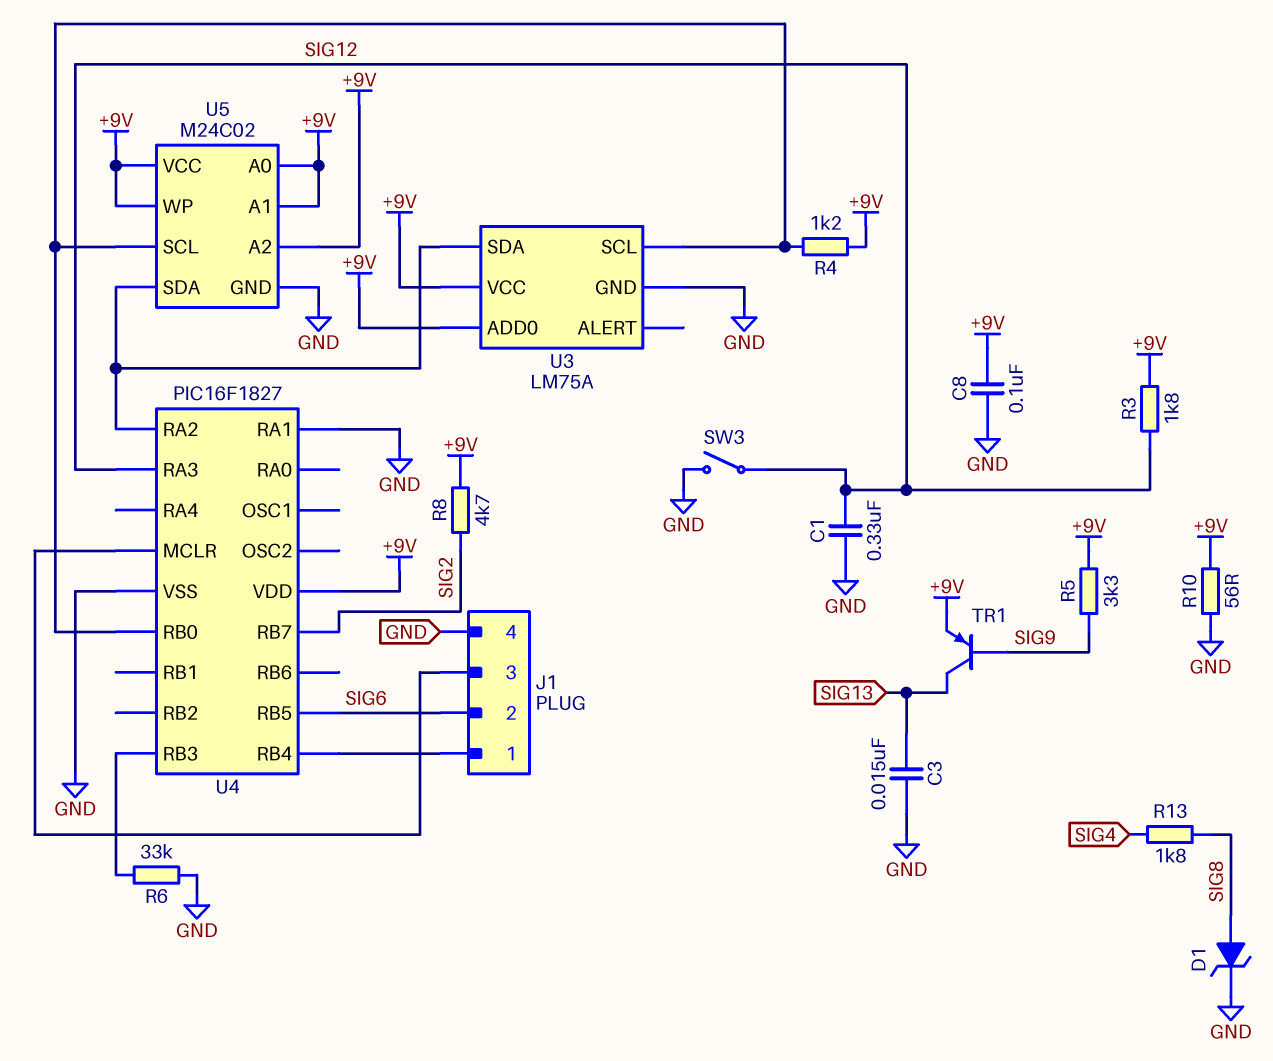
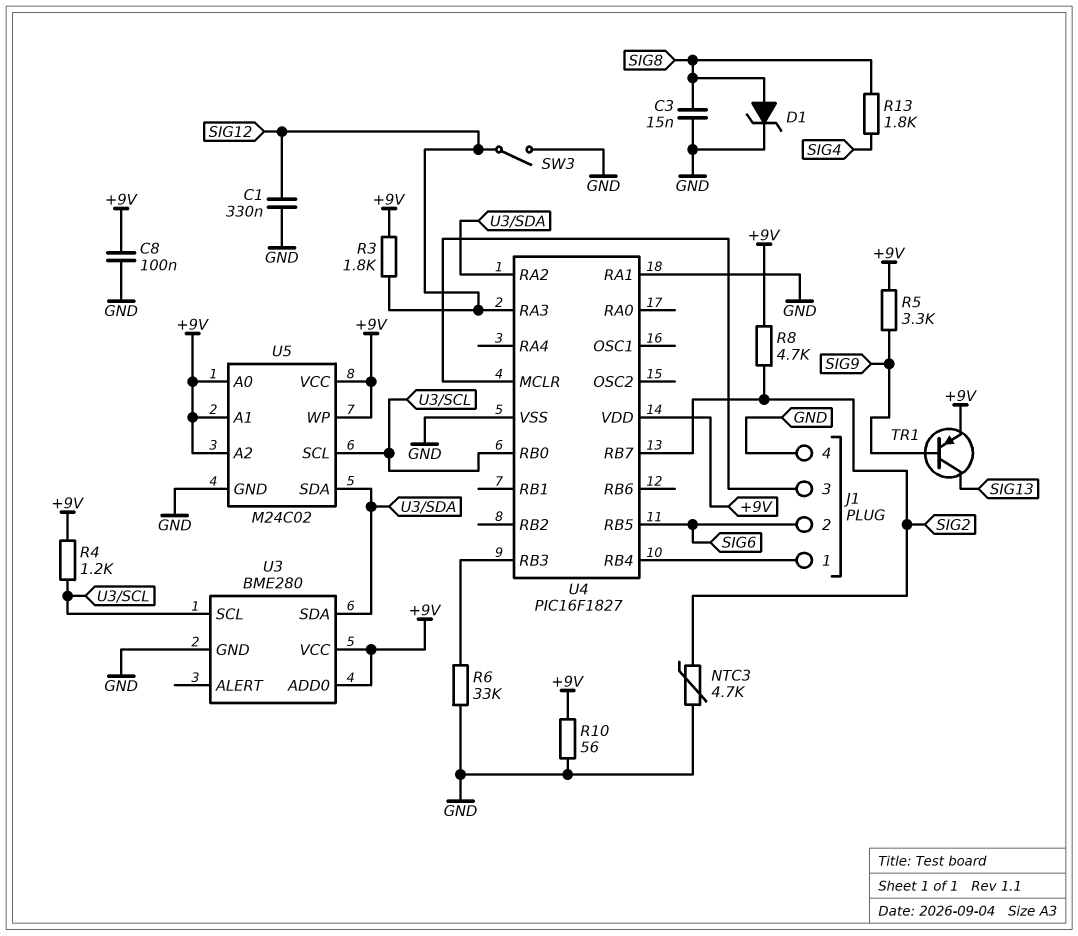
C3: 15nF (GND, SIG13) -> 15nF (GND, SIG8)
NTC3: none -> 4.7k (GND, SIG2)
U3: LM75A -> BME280

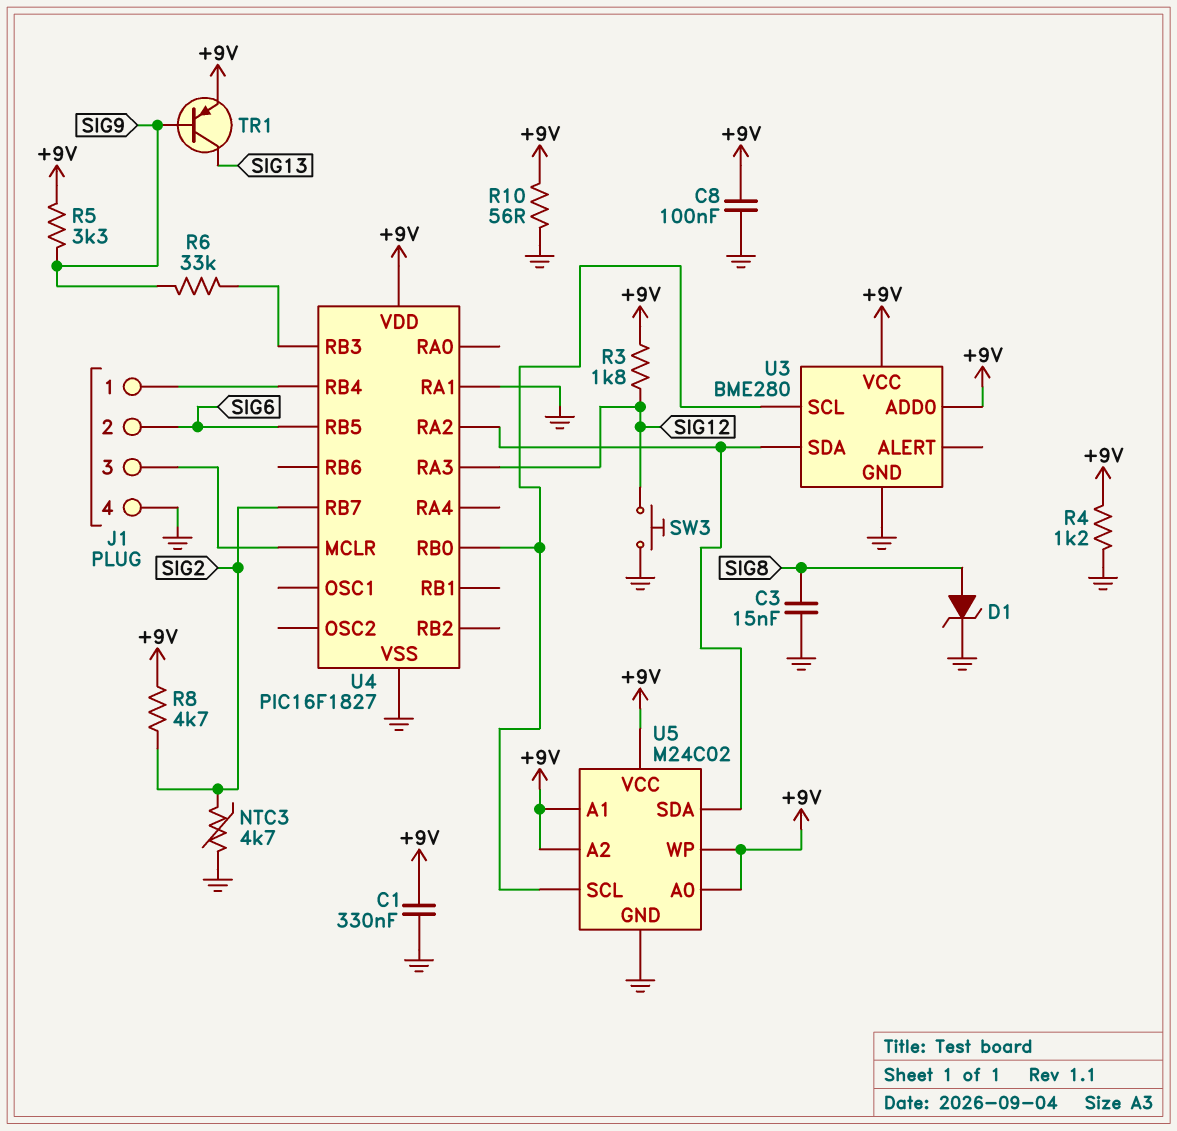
C1: 330nF (GND, SIG12) -> 330nF (+9V, GND)
R4: 1.2k (+9V, U3/SCL) -> 1.2k (+9V, GND)
R6: 33k (GND, U4/RB3) -> 33k (SIG9, U4/RB3)
R13: 1.8k (SIG4, SIG8) -> none
SW3: switch (GND, SIG12) -> button (GND, SIG12)

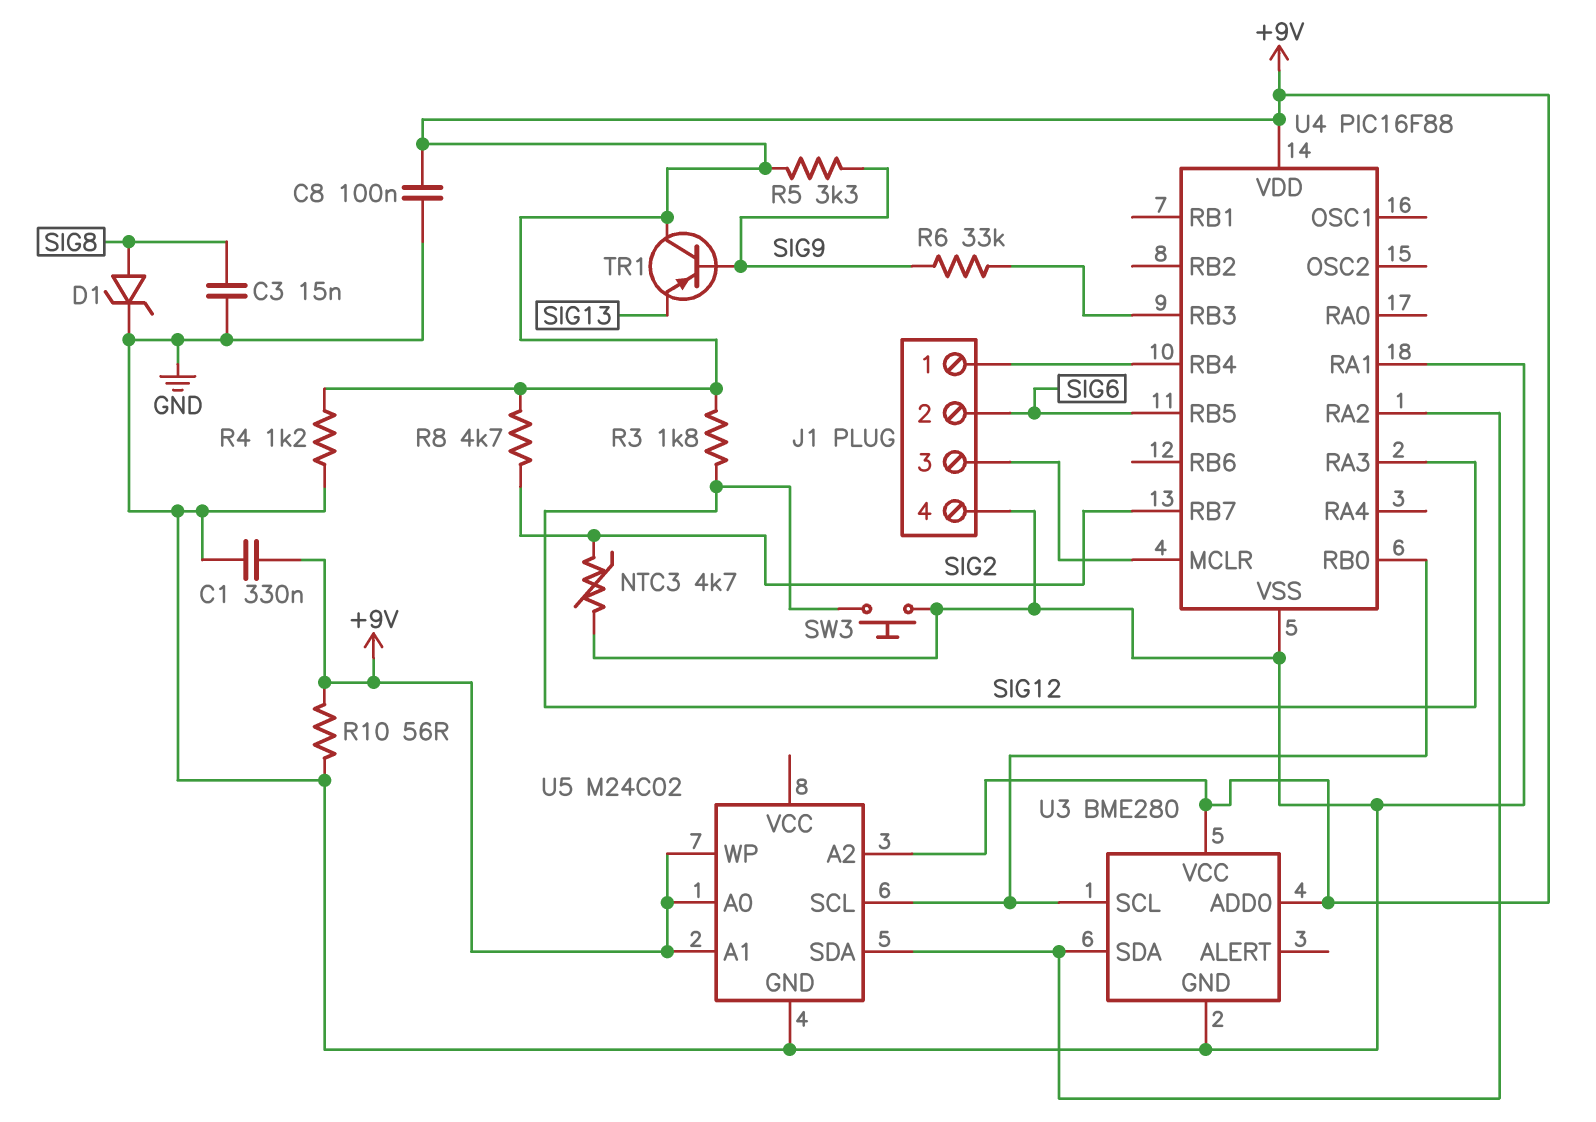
TR1: PNP (B SIG9, C SIG13, E +9V) -> PNP (B SIG9, C +9V, E SIG13)
U4: PIC16F1827 -> PIC16F88
U5 pin VCC: +9V -> none

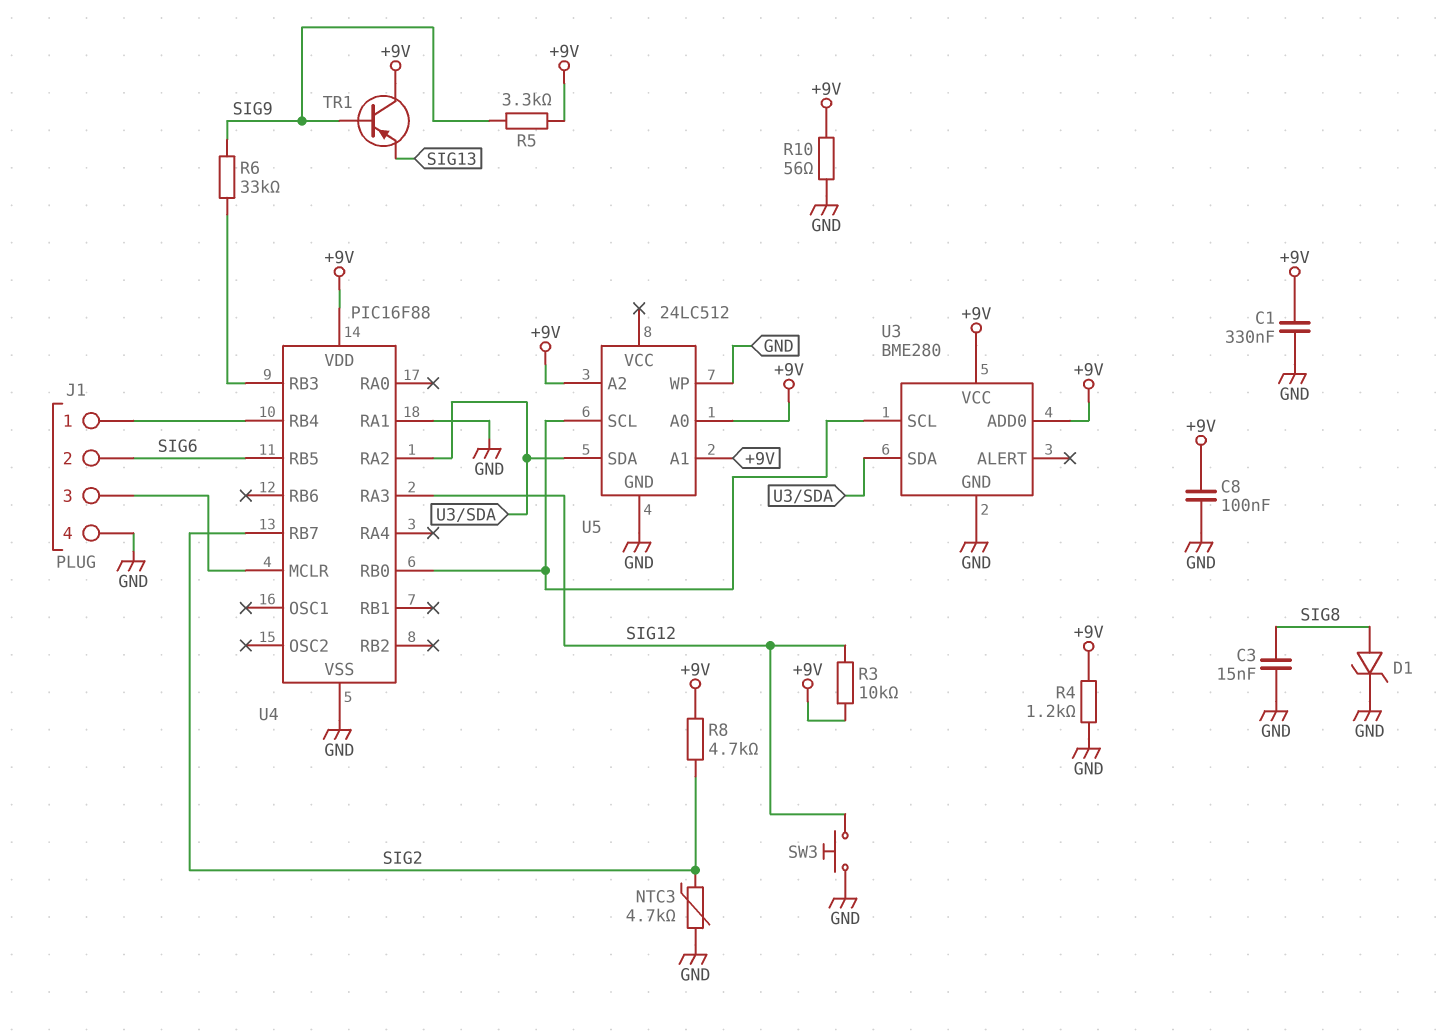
R3: 1.8k (+9V, SIG12) -> 10k (+9V, SIG12)
U5: M24C02 -> 24LC512
U5 pin WP: +9V -> GND

